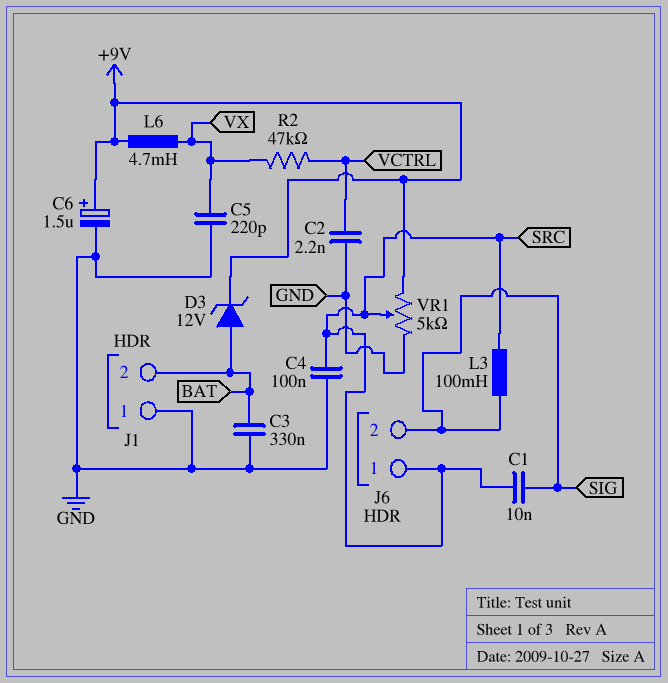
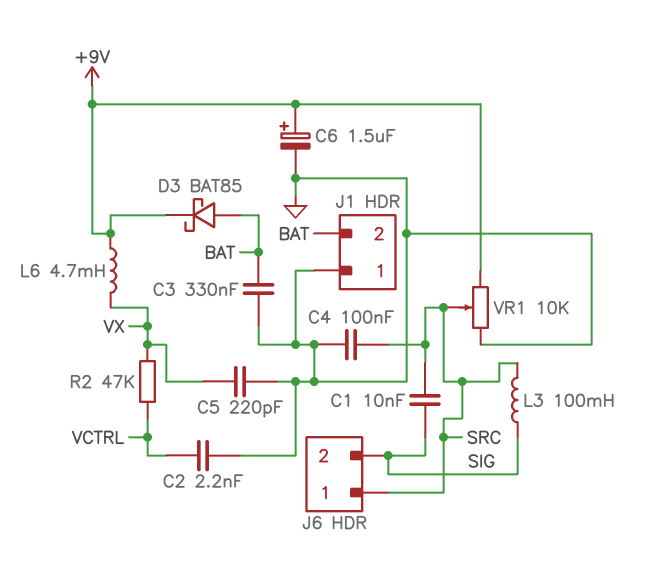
D3: zener 12V (A BAT, K +9V) -> schottky BAT85 (A BAT, K +9V)
VR1: 5k (+9V, GND, wiper SRC) -> 10k (+9V, GND, wiper SRC)

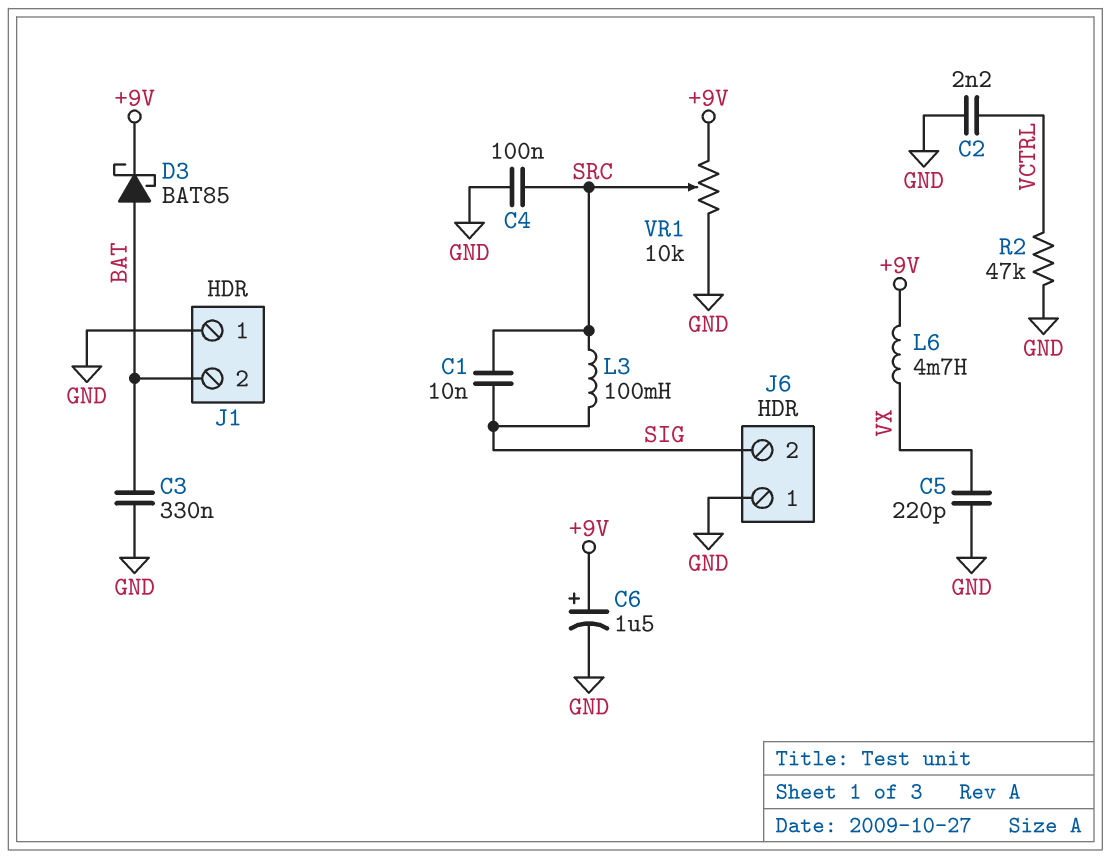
J6 pin 1: SRC -> GND
R2: 47k (VCTRL, VX) -> 47k (GND, VCTRL)

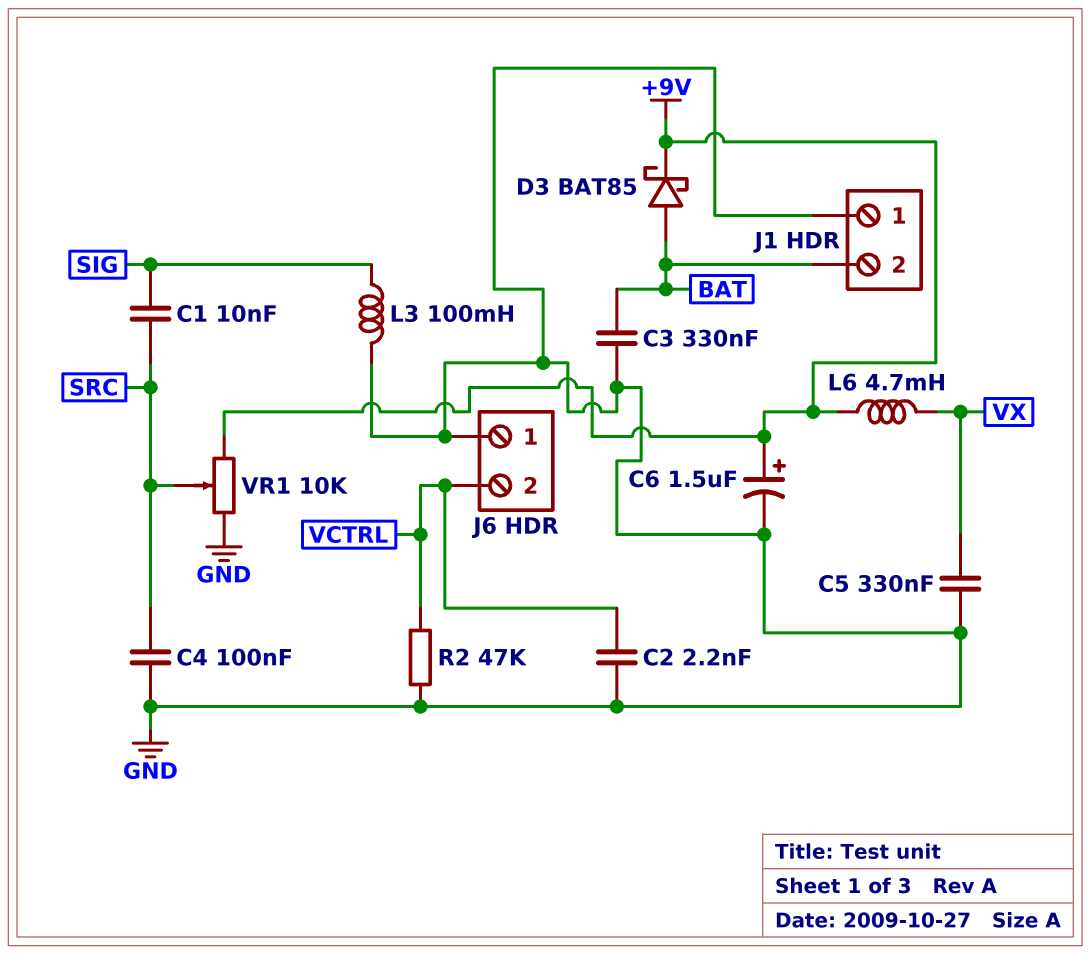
C5: 220pF (GND, VX) -> 330nF (GND, VX)
J6 pin 2: SIG -> VCTRL
L3: 100mH (SIG, SRC) -> 100mH (GND, SIG)

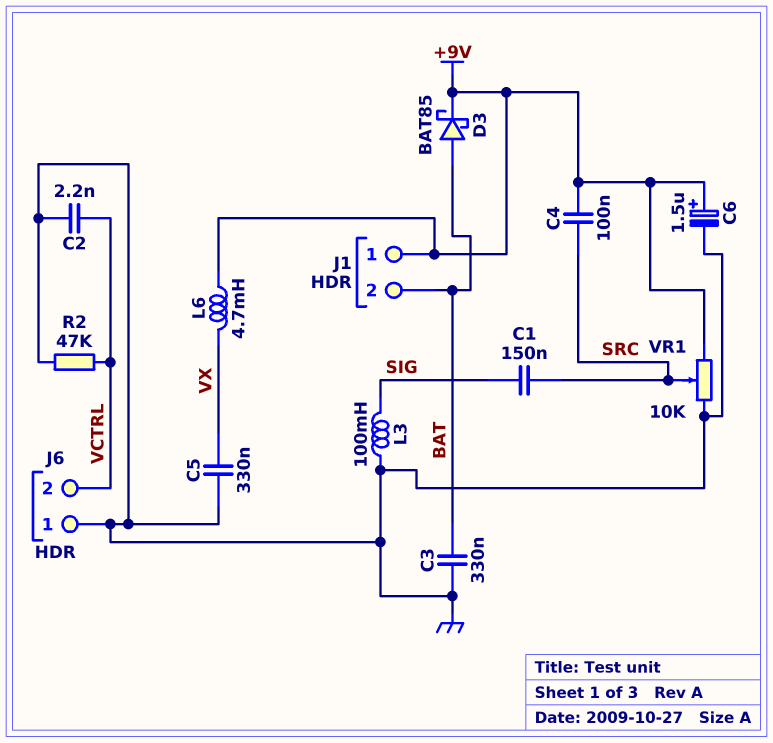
C1: 10nF (SIG, SRC) -> 150nF (SIG, SRC)
C4: 100nF (GND, SRC) -> 100nF (+9V, SRC)
J1 pin 1: GND -> +9V

